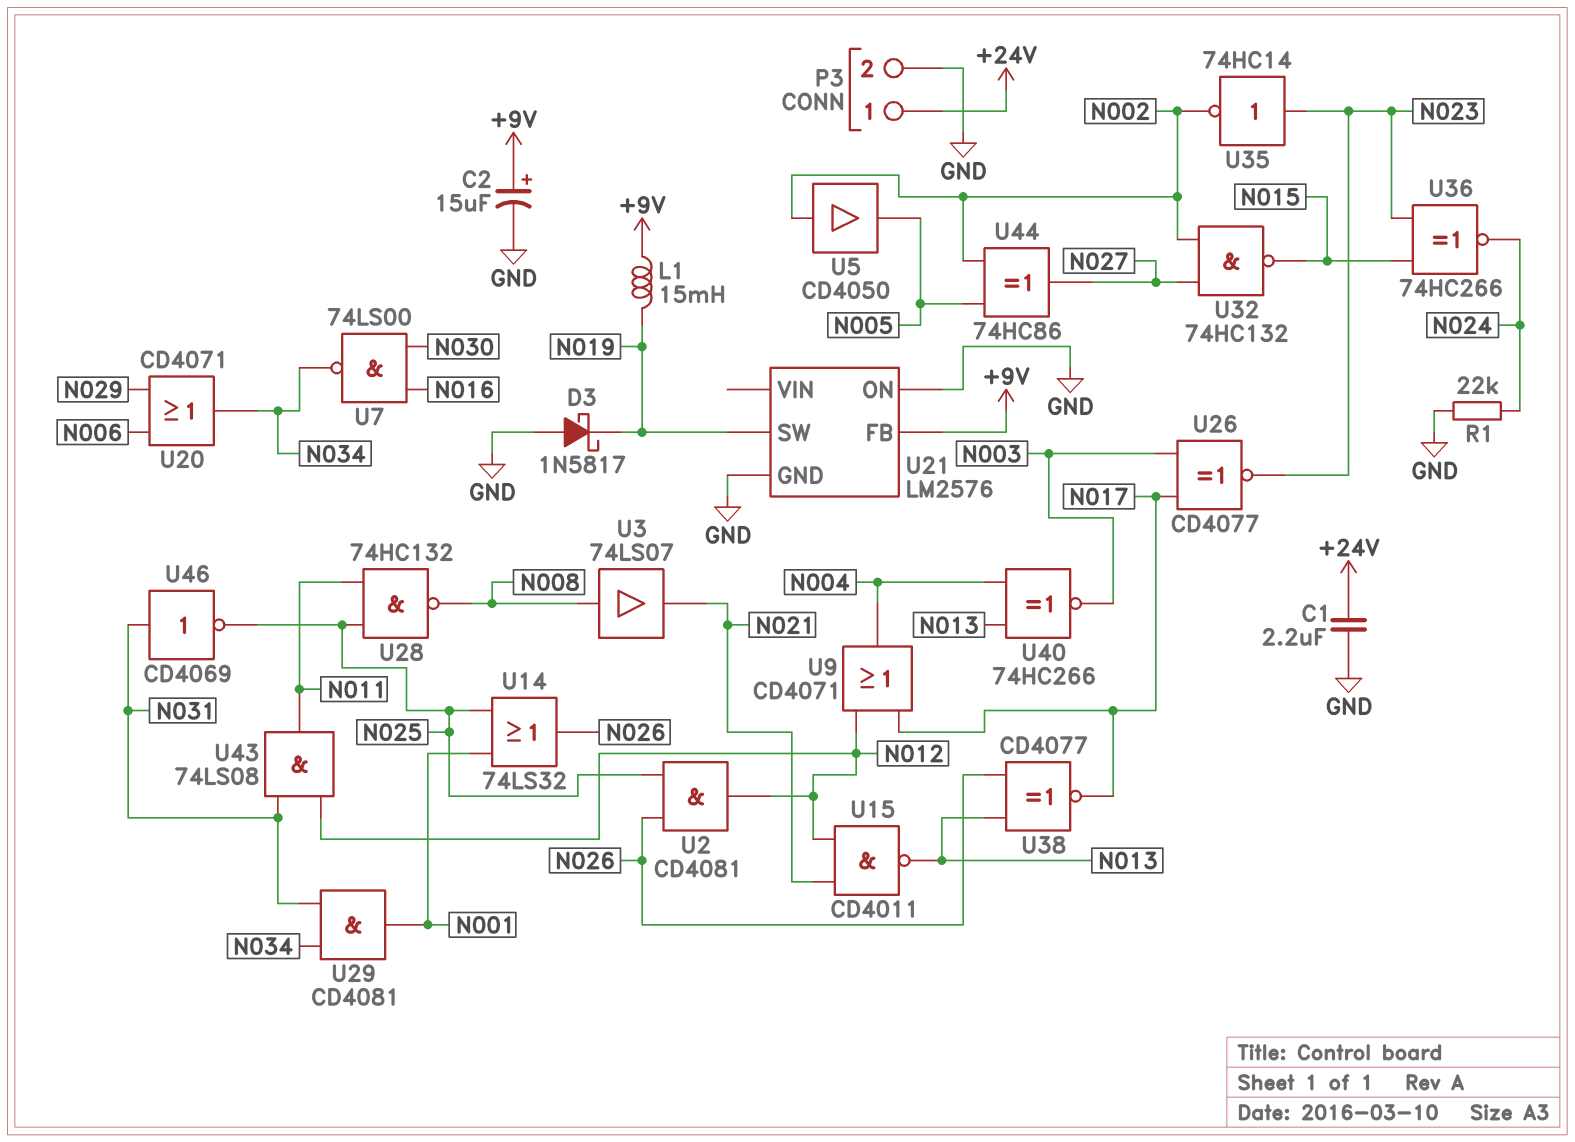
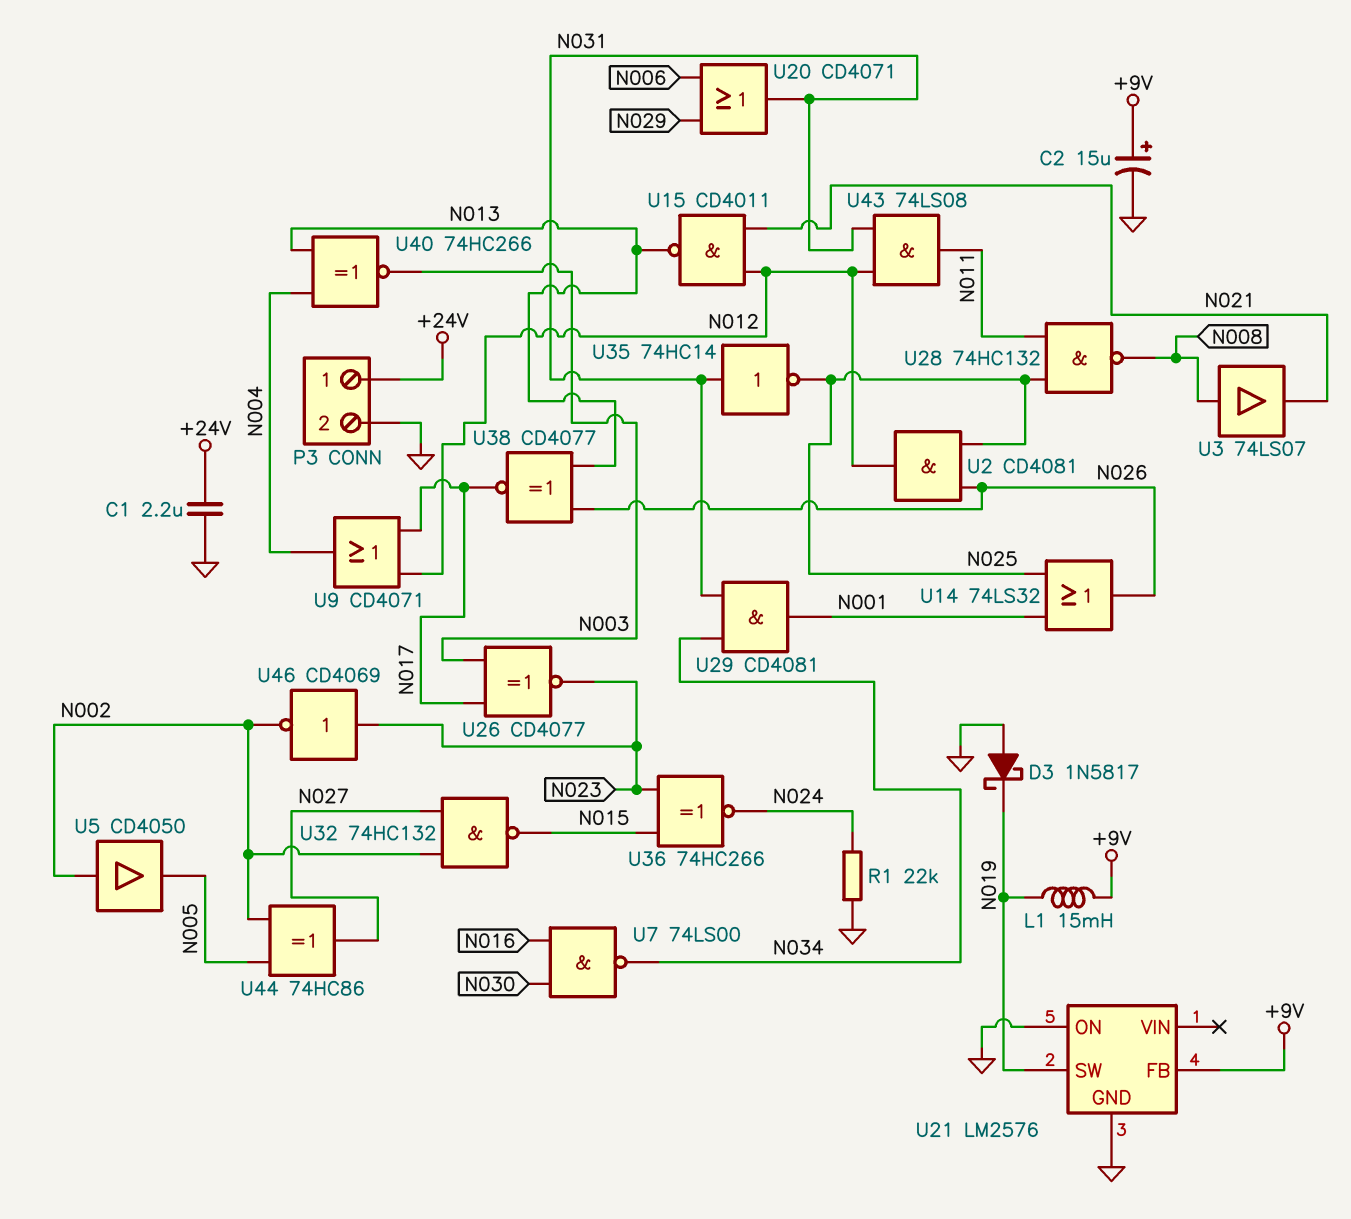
U20: OR CD4071 (in N006, in N029, out N034) -> OR CD4071 (in N006, in N029, out N031)
U35: NOT 74HC14 (in N023, out N002) -> NOT 74HC14 (in N031, out N025)
U46: NOT CD4069 (in N031, out N025) -> NOT CD4069 (in N023, out N002)

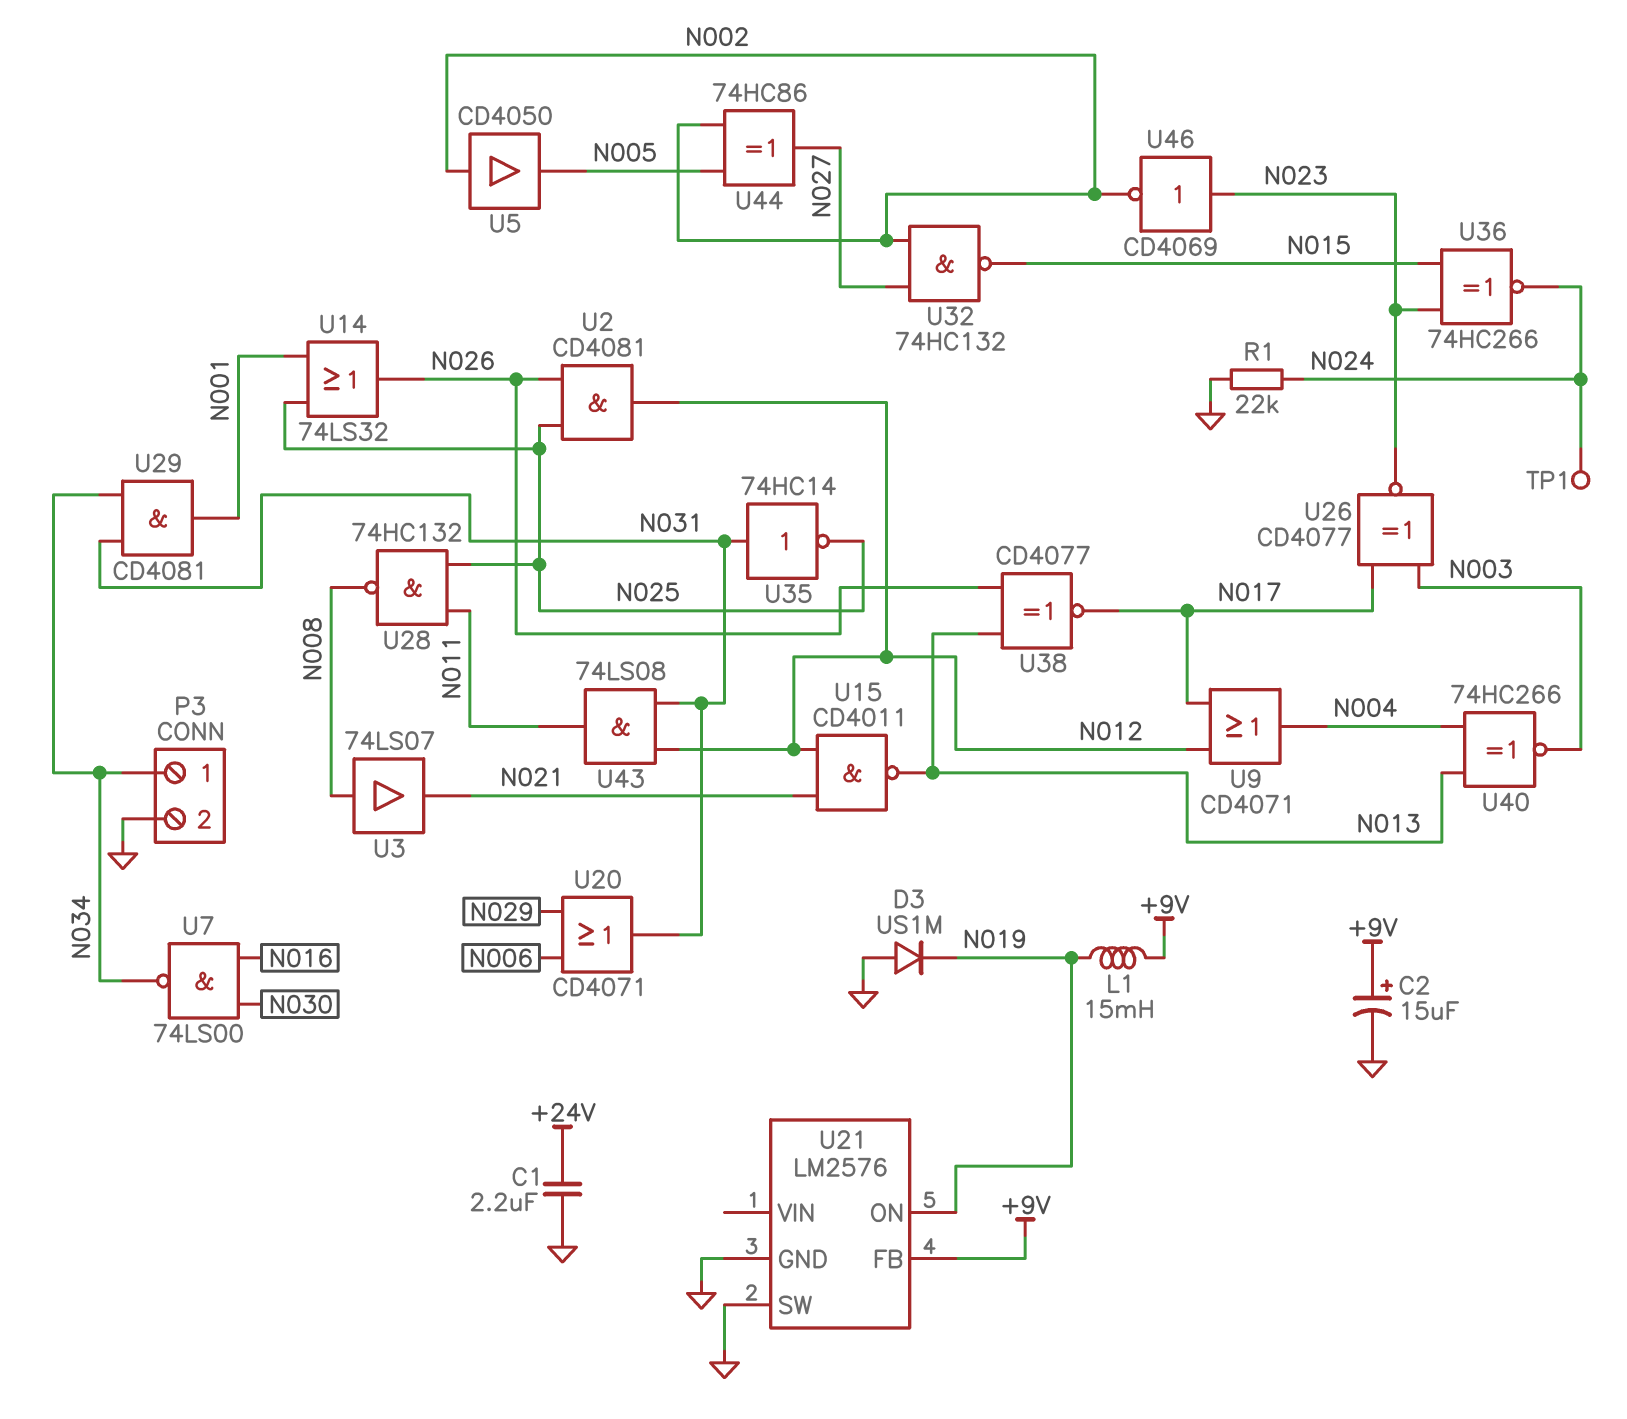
D3: schottky 1N5817 (A GND, K N019) -> diode US1M (A GND, K N019)
P3 pin 1: +24V -> N034
TP1: none -> test point (N024)
U21 pin ON: GND -> N019
U21 pin SW: N019 -> GND

